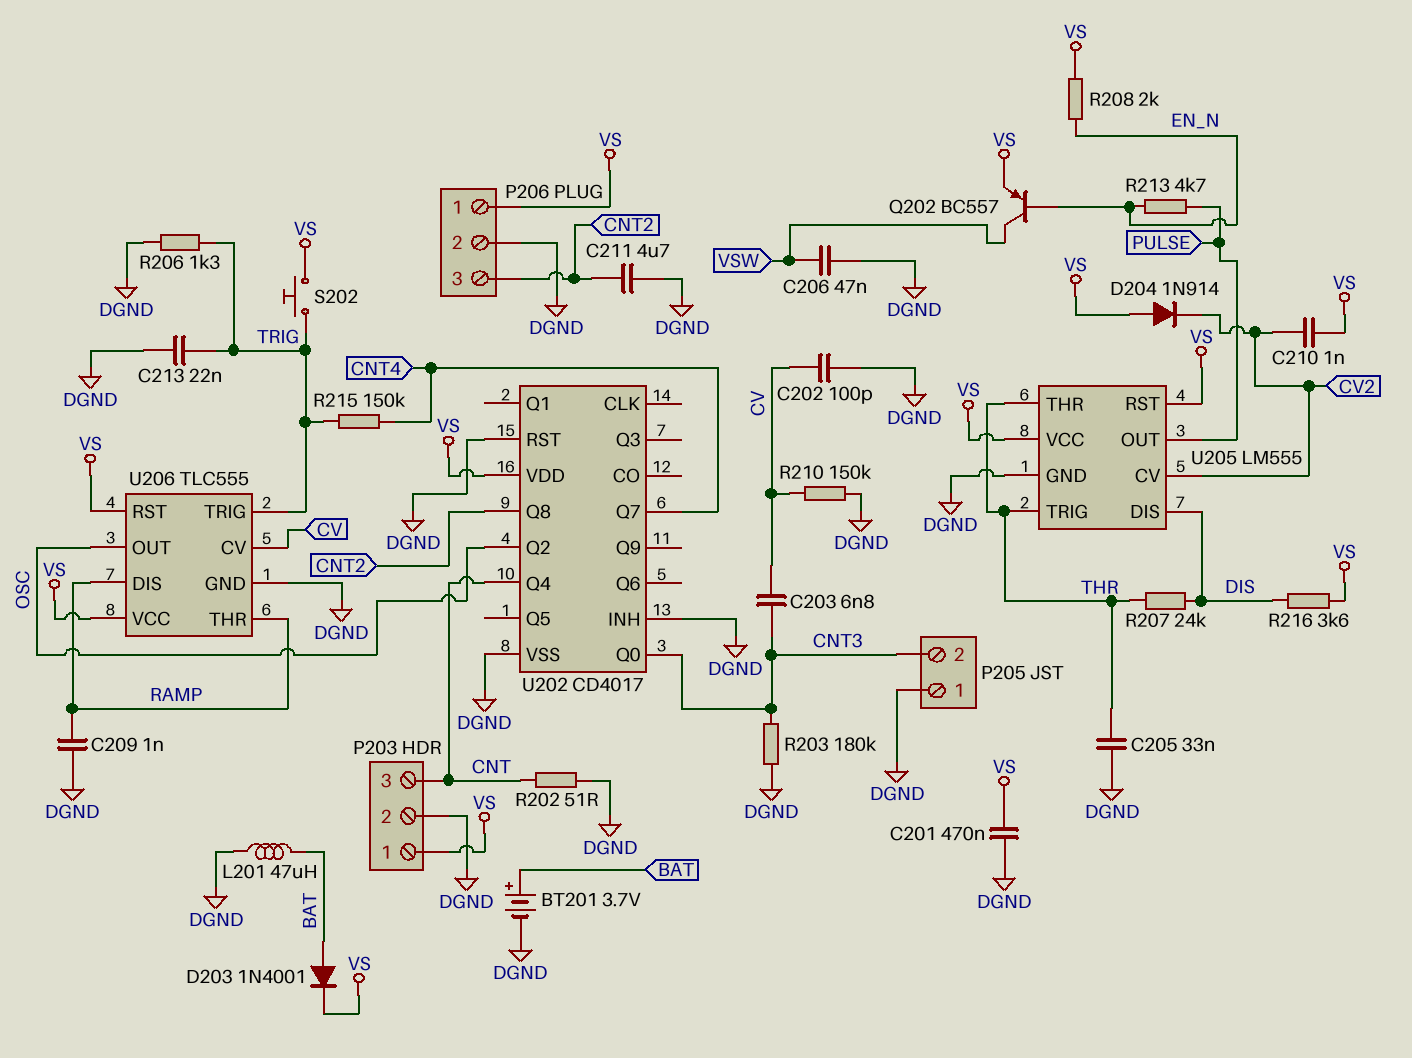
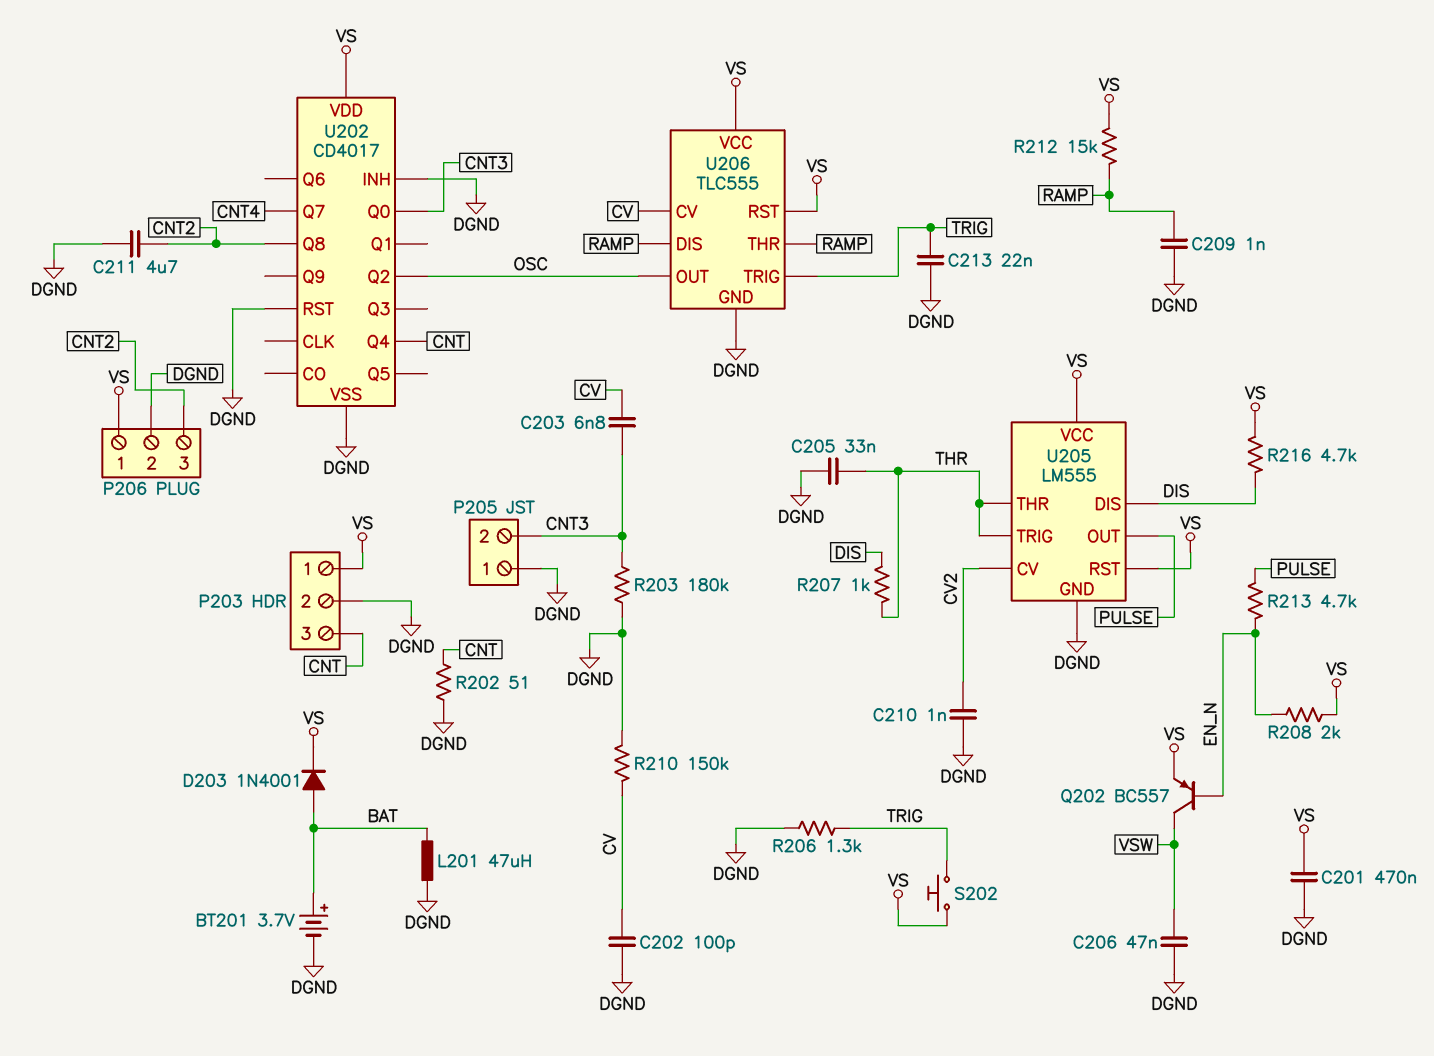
C210: 1nF (CV2, VS) -> 1nF (CV2, DGND)
D204: diode 1N914 (A VS, K CV2) -> none
R207: 24k (DIS, THR) -> 1k (DIS, THR)
R212: none -> 15k (RAMP, VS)
R215: 150k (CNT4, TRIG) -> none
R216: 3.6k (DIS, VS) -> 4.7k (DIS, VS)

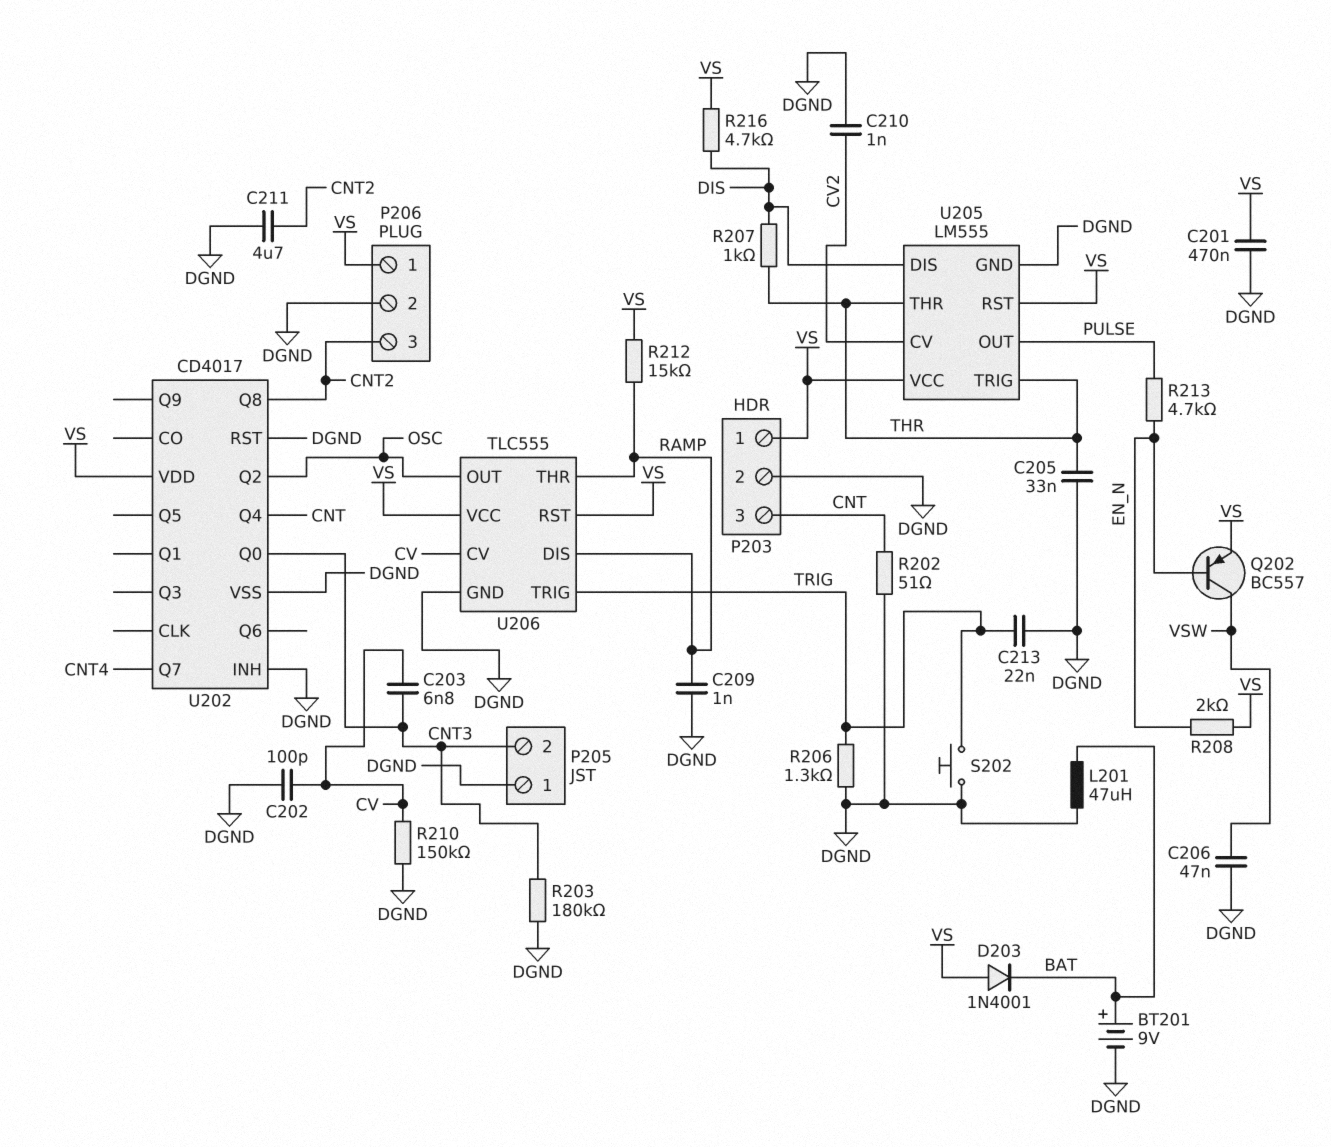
BT201: 3.7V (plus BAT, minus DGND) -> 9V (plus BAT, minus DGND)
D203: diode 1N4001 (A BAT, K VS) -> diode 1N4001 (A VS, K BAT)
S202: button (TRIG, VS) -> button (DGND, TRIG)

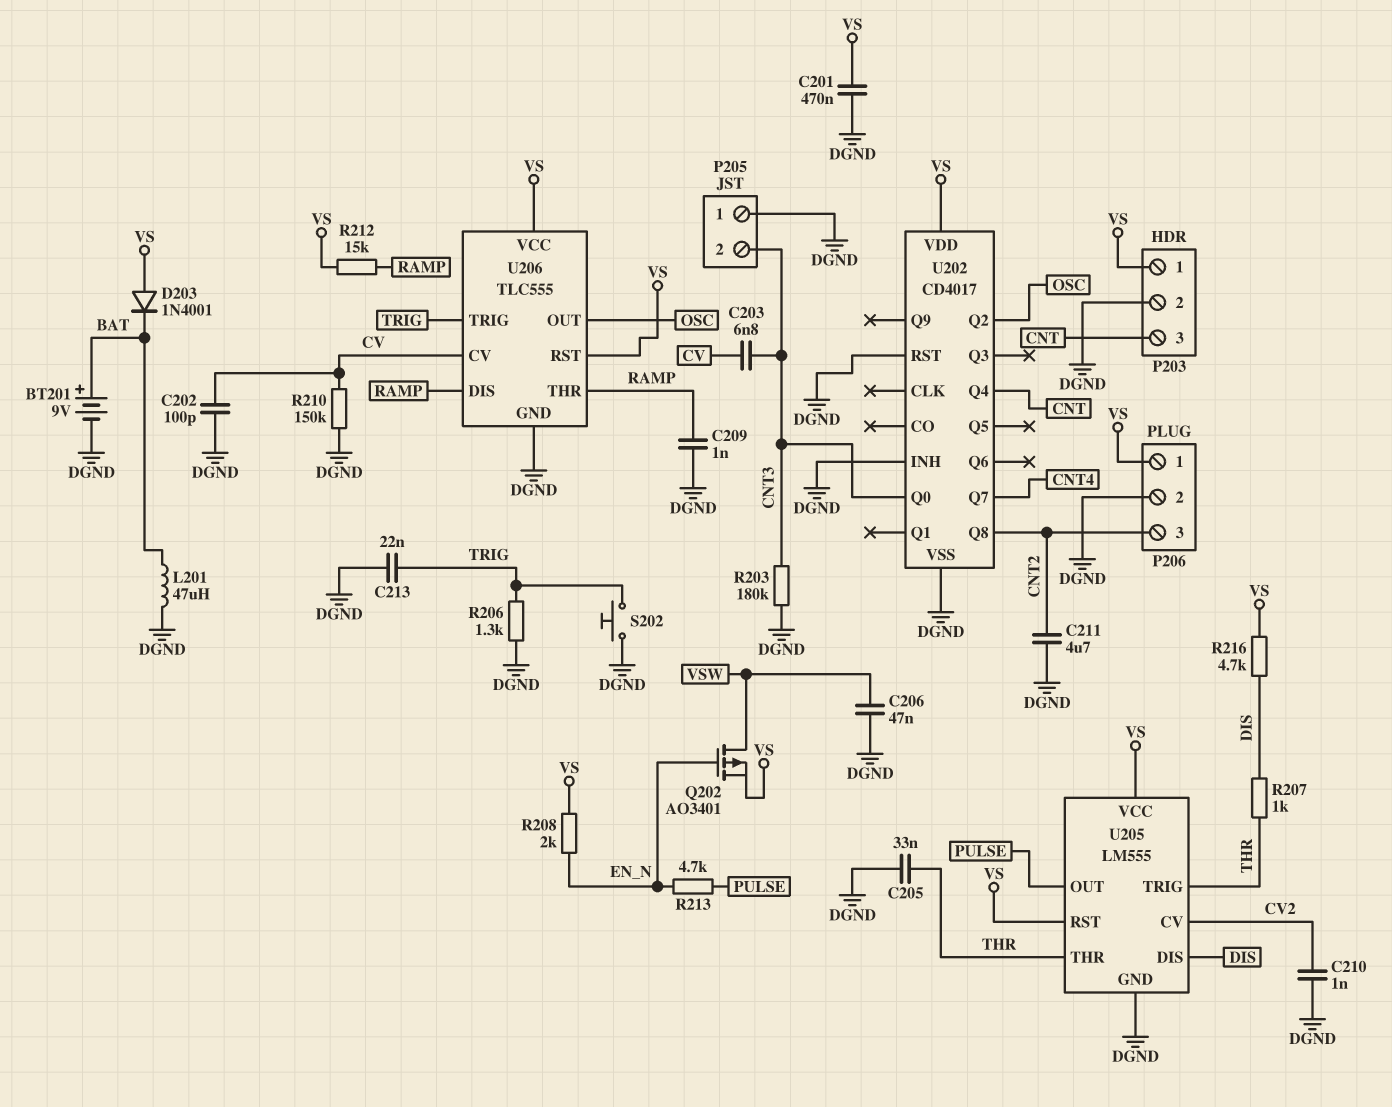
Q202: PNP BC557 (B EN_N, C VSW, E VS) -> PMOS AO3401 (G EN_N, D VSW, S VS)
R202: 51 (CNT, DGND) -> none

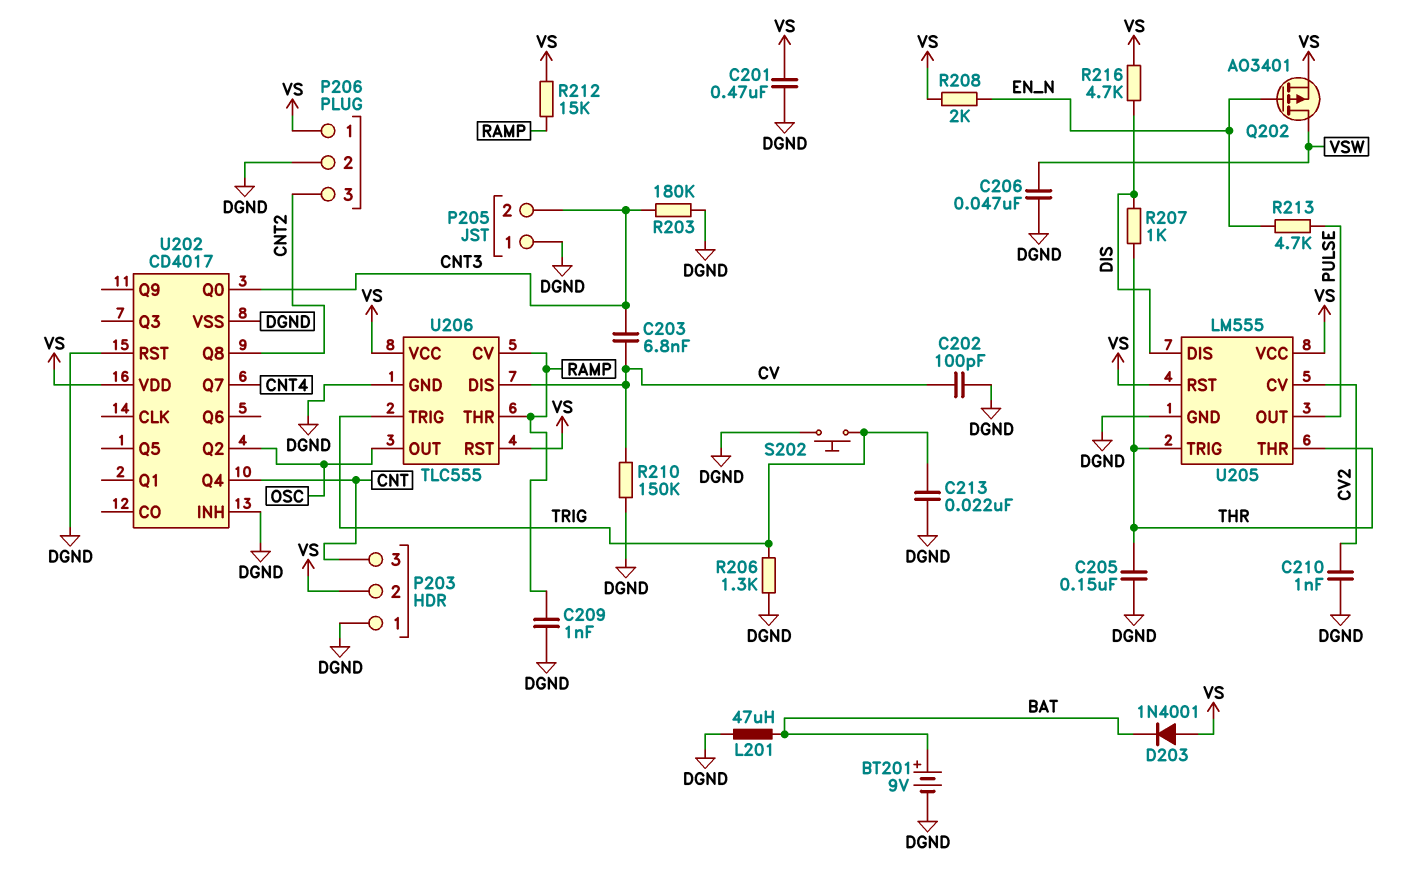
C205: 33nF (DGND, THR) -> 150nF (DGND, THR)
C211: 4.7uF (CNT2, DGND) -> none
P203 pin 1: VS -> DGND
P203 pin 2: DGND -> VS
U206 pin CV: CV -> RAMP
U206 pin DIS: RAMP -> CV

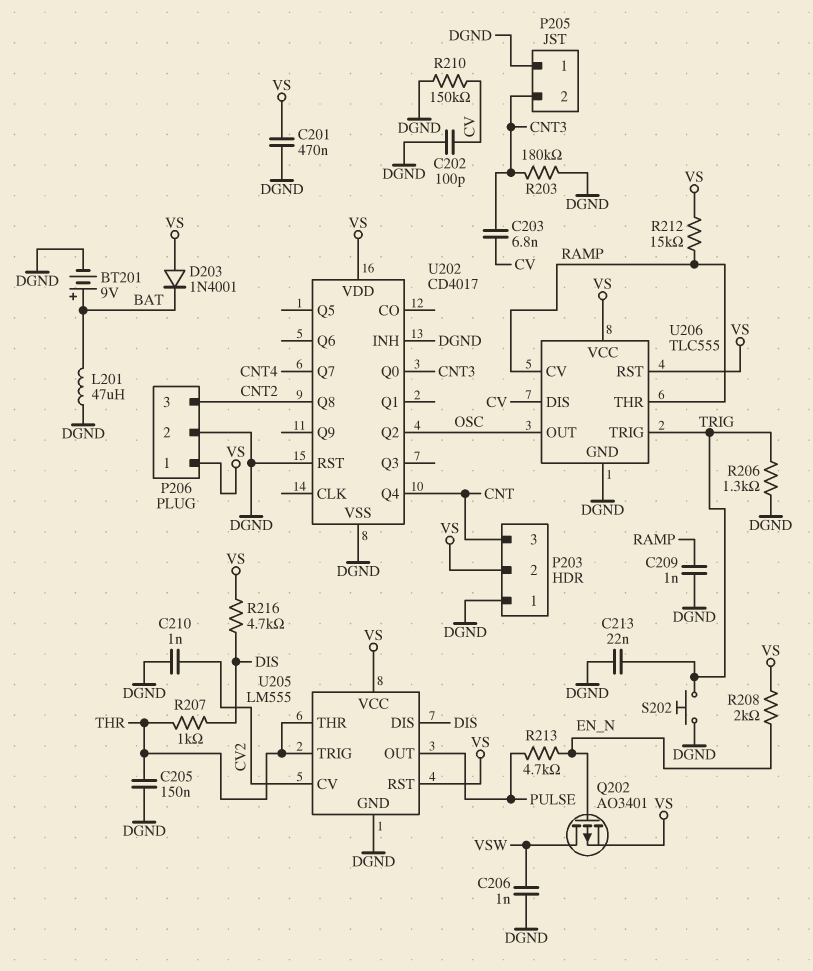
C206: 47nF (DGND, VSW) -> 1nF (DGND, VSW)

